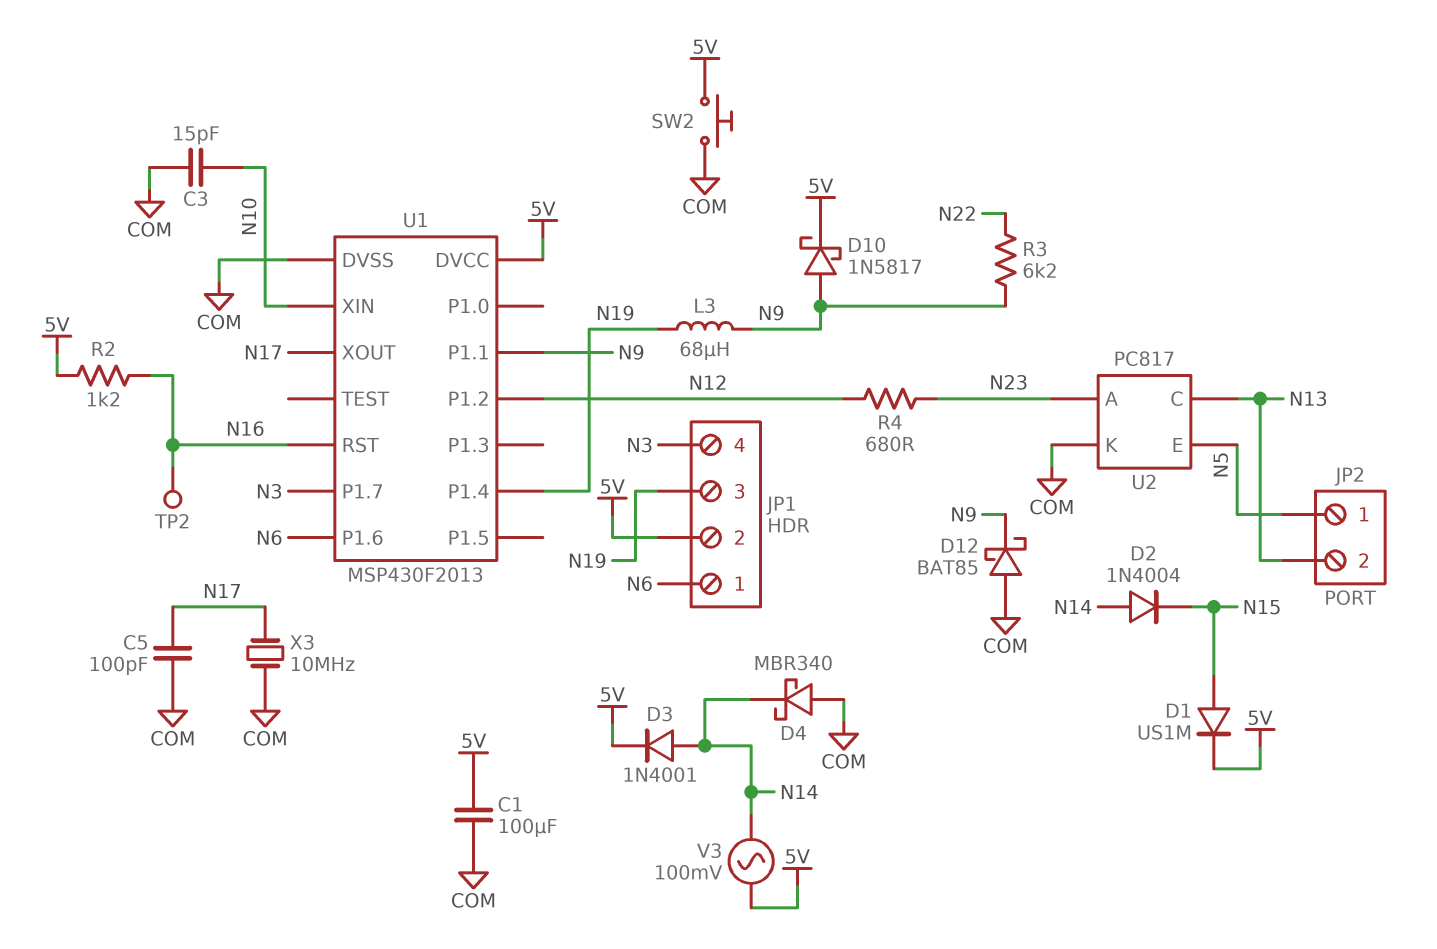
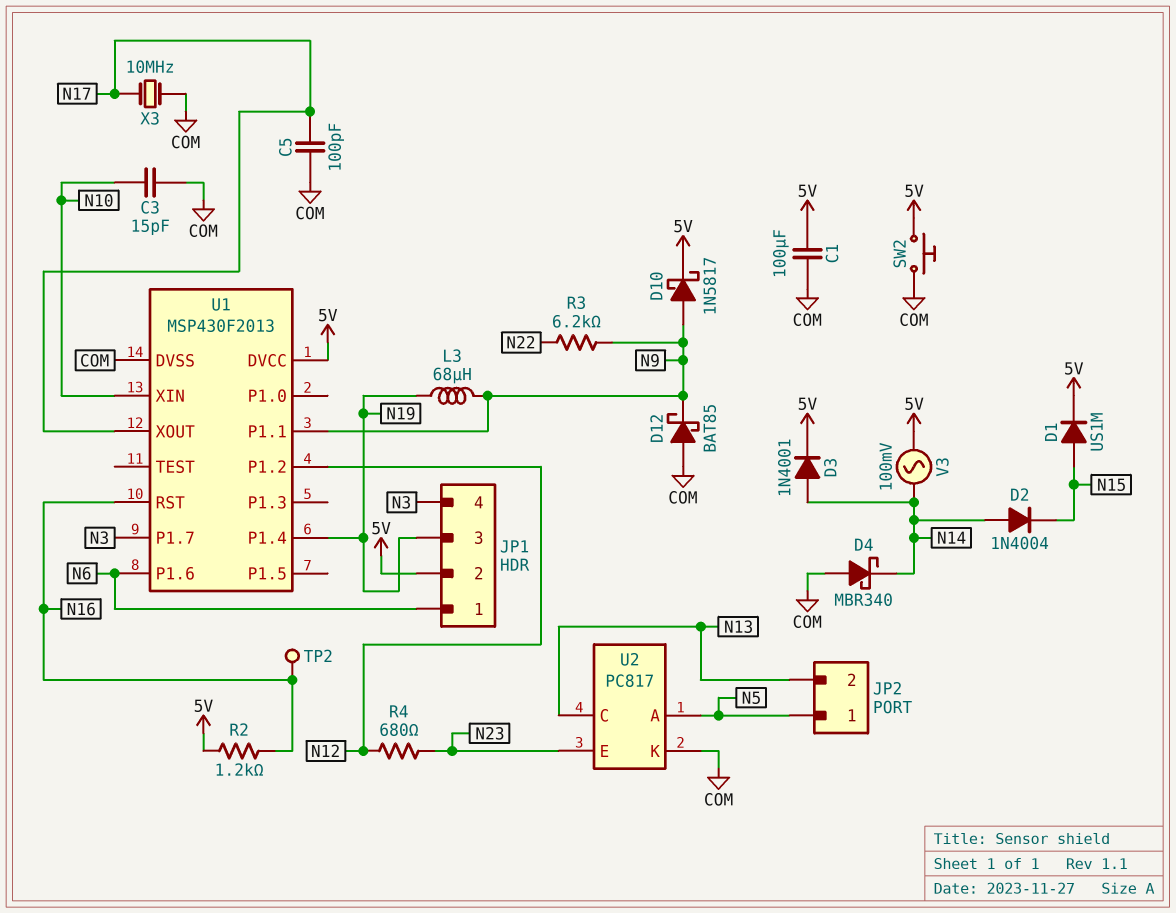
U2 pin A: N23 -> N5
U2 pin E: N5 -> N23

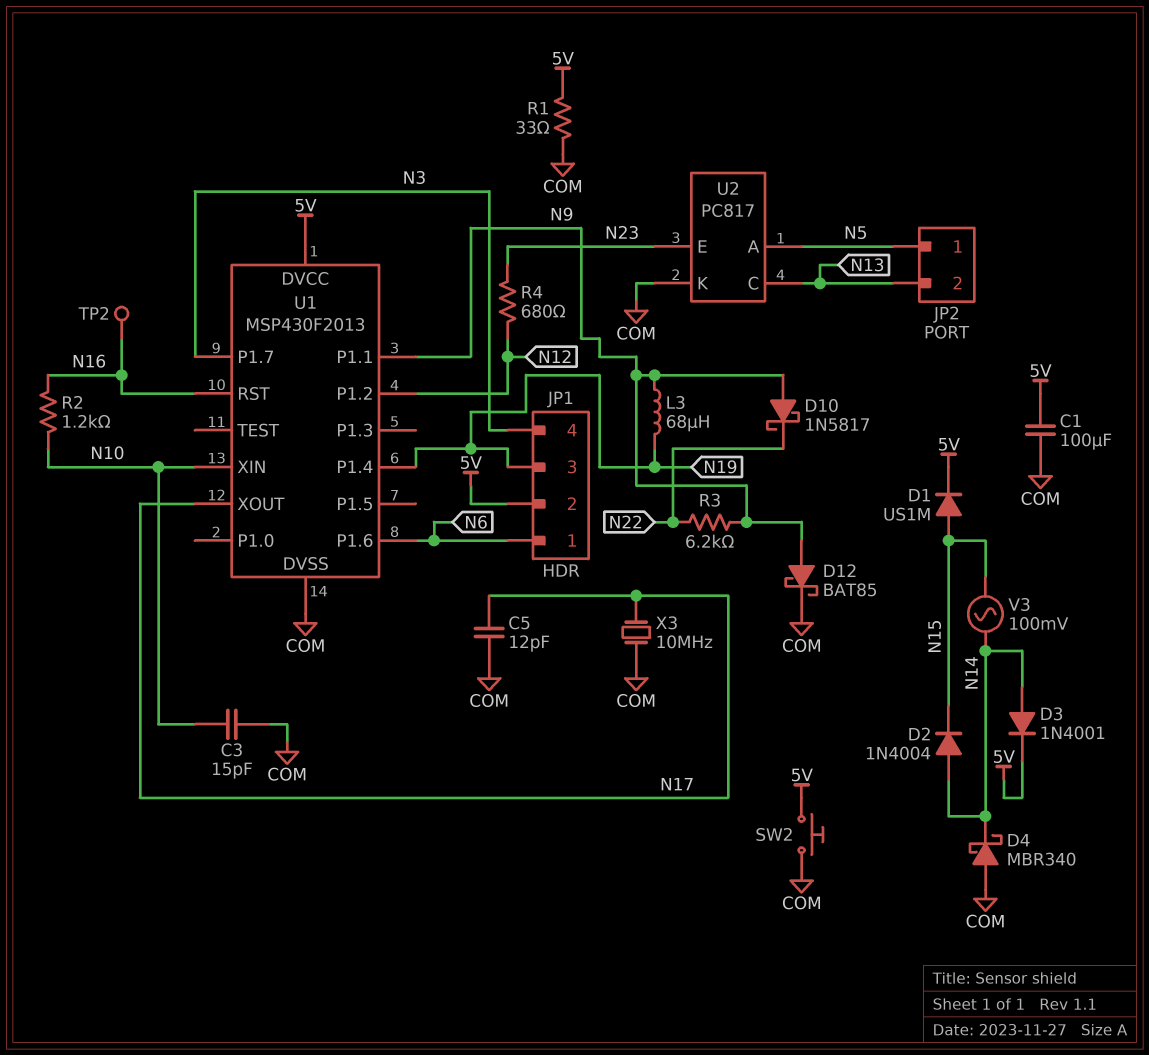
C5: 100pF (COM, N17) -> 12pF (COM, N17)
D10: schottky 1N5817 (A N9, K 5V) -> schottky 1N5817 (A N9, K N22)
D12: schottky BAT85 (A COM, K N9) -> schottky BAT85 (A N9, K COM)
R1: none -> 33 (5V, COM)
R2: 1.2k (5V, N16) -> 1.2k (N10, N16)
V3: AC 100mV (5V, N14) -> AC 100mV (N14, N15)

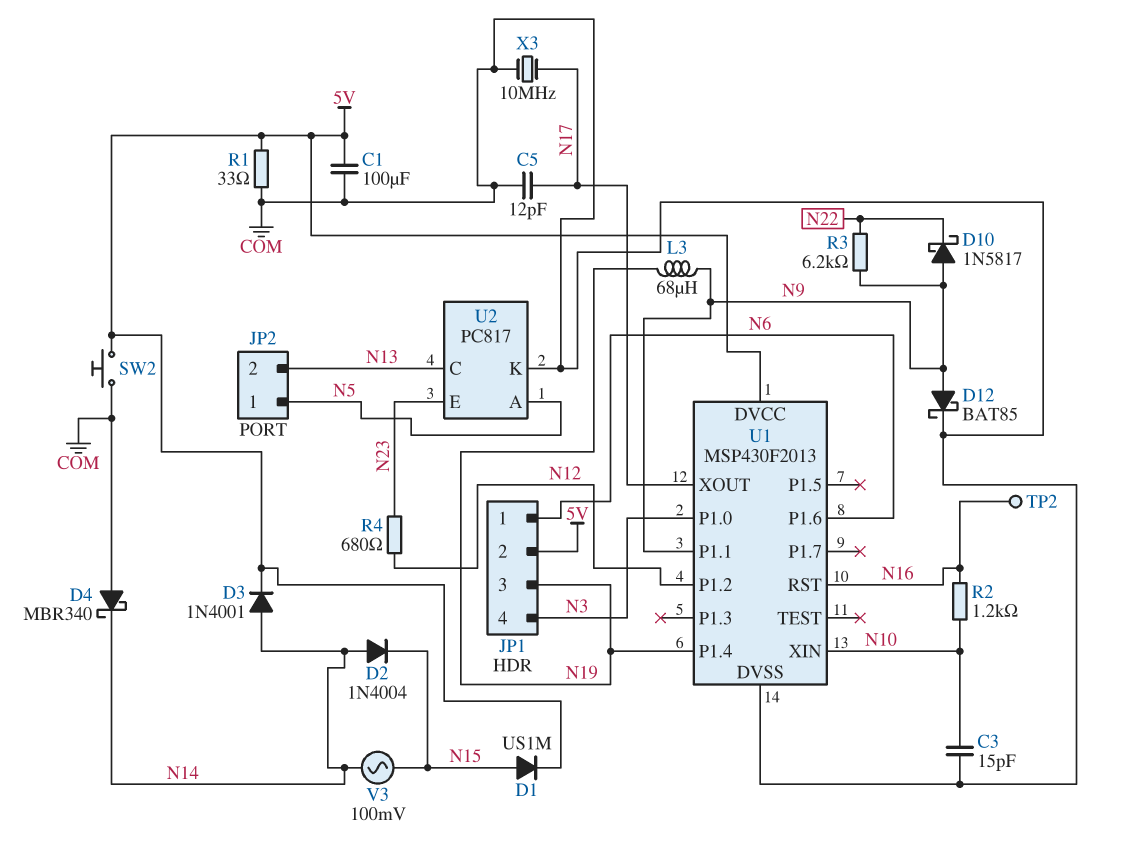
U1 pin P1.0: none -> N3
U1 pin P1.7: N3 -> none

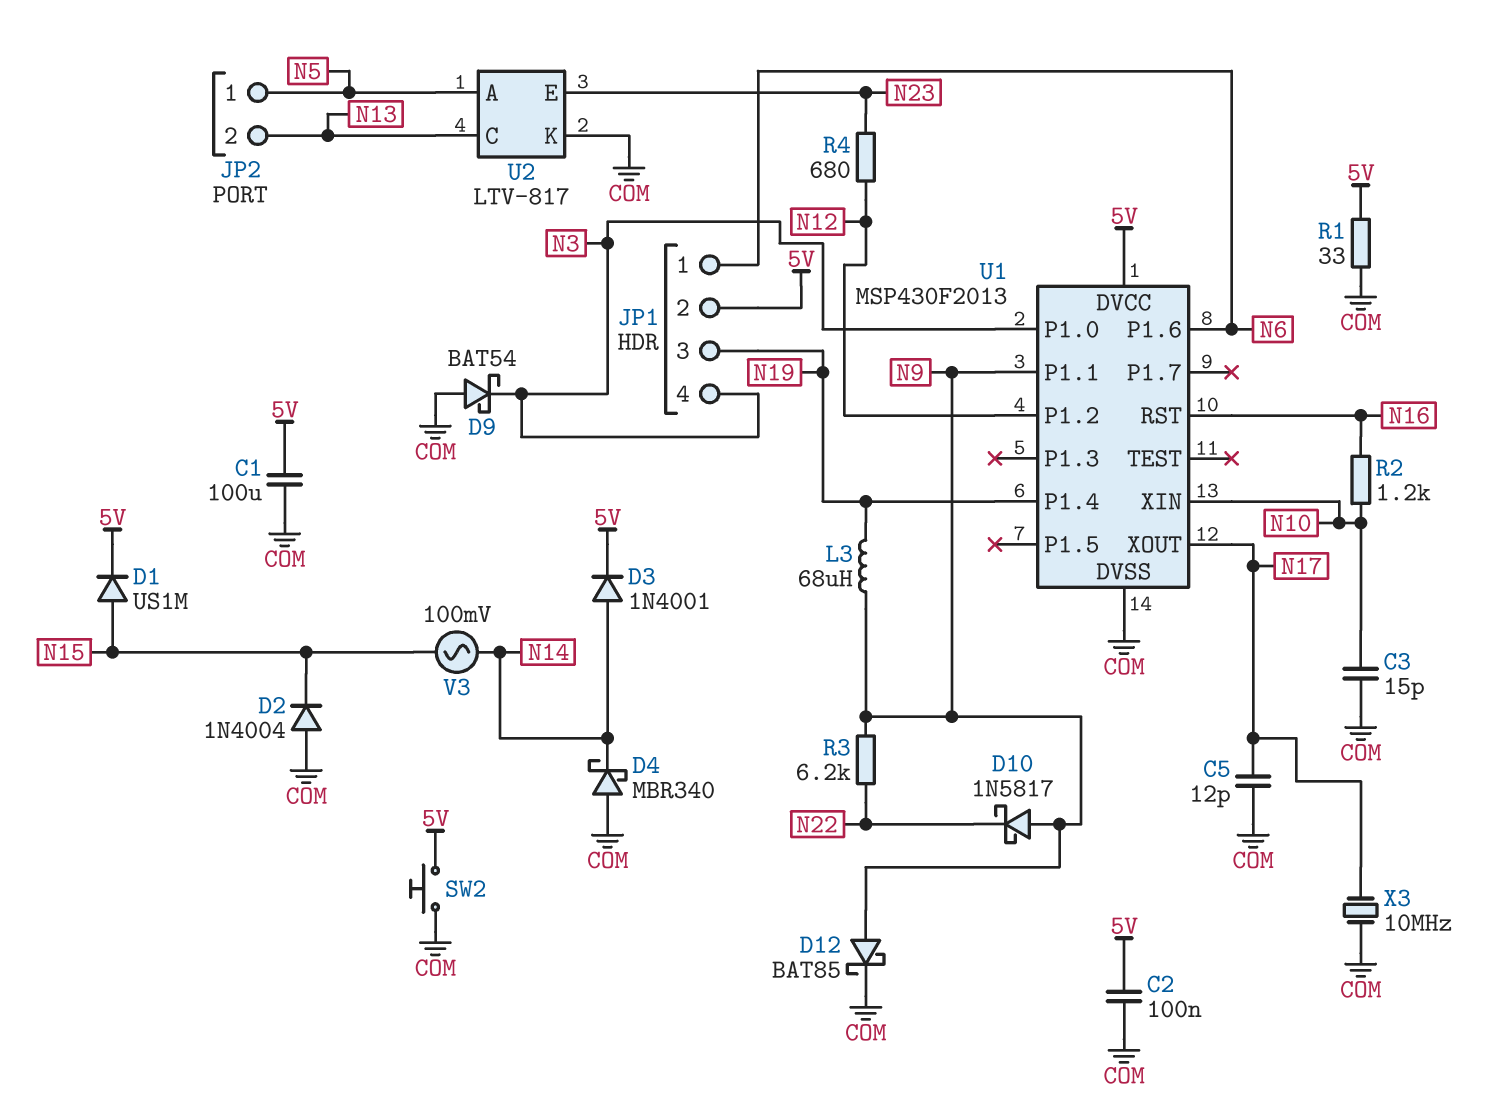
C2: none -> 100nF (5V, COM)
D2: diode 1N4004 (A N14, K N15) -> diode 1N4004 (A COM, K N15)
D9: none -> schottky BAT54 (A COM, K N3)
TP2: test point (N16) -> none
U2: PC817 -> LTV-817

